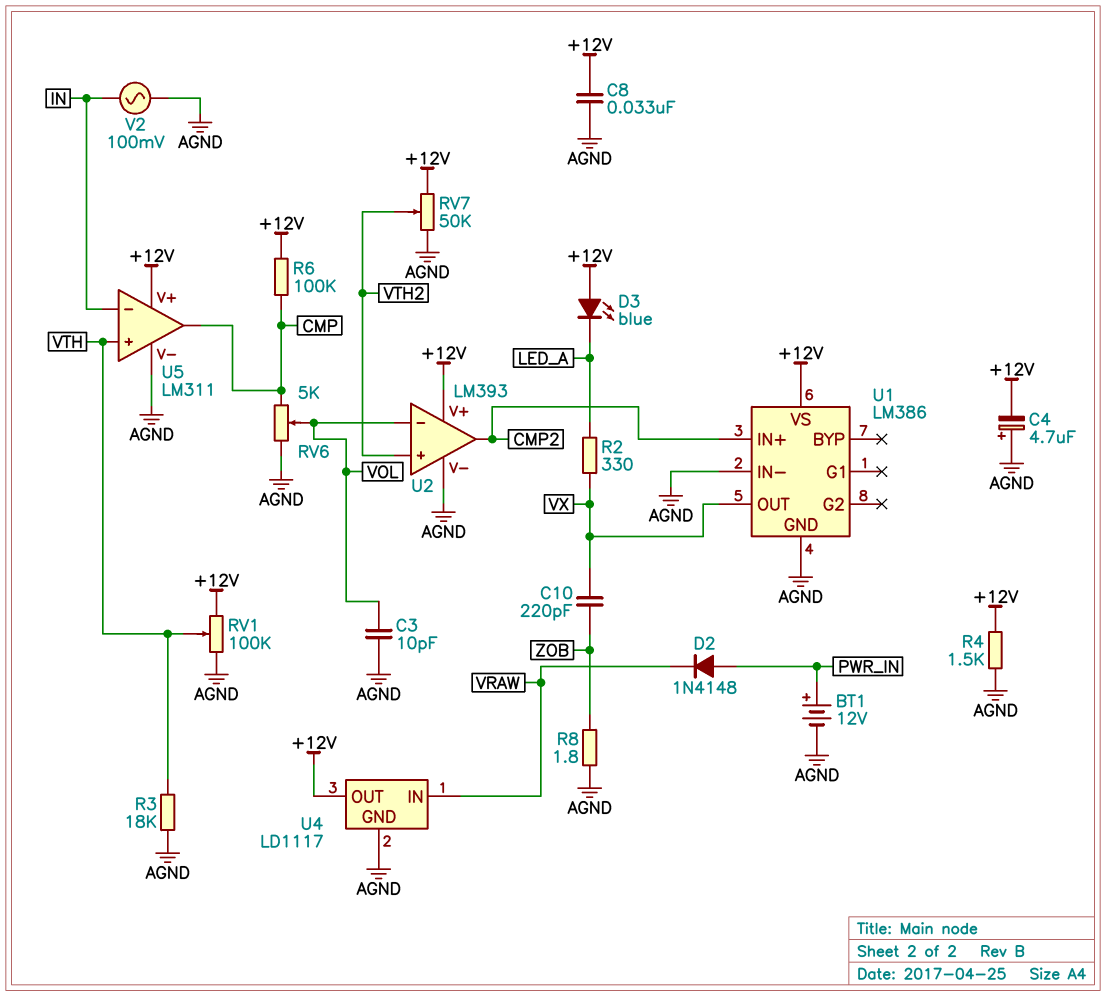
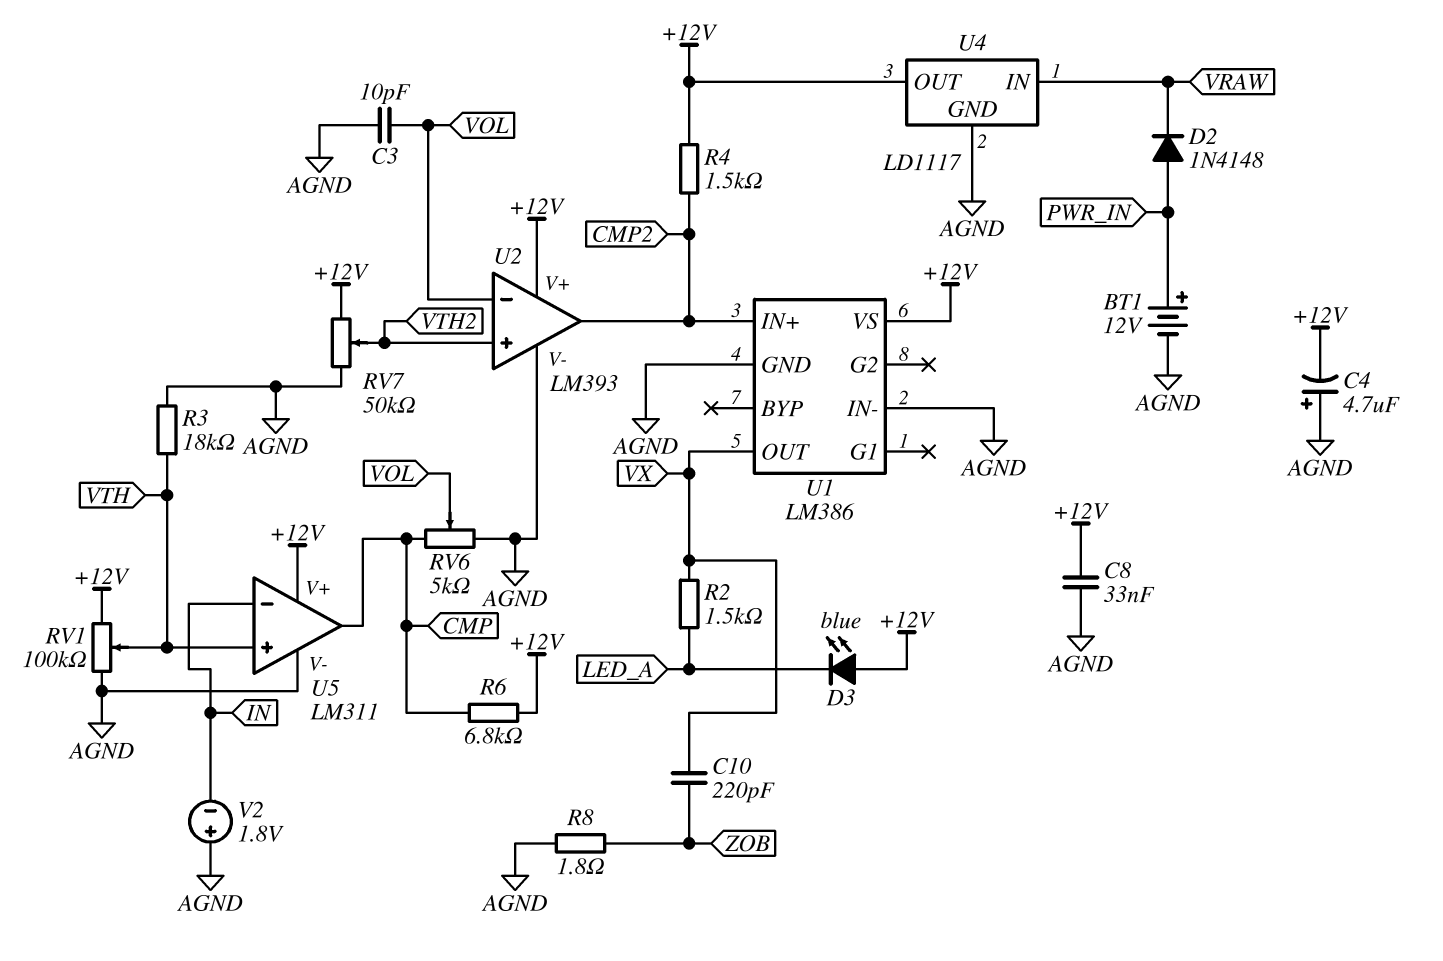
R2: 330 (LED_A, VX) -> 1.5k (LED_A, VX)
R4: 1.5k (+12V, AGND) -> 1.5k (+12V, CMP2)
R6: 100k (+12V, CMP) -> 6.8k (+12V, CMP)
V2: AC 100mV (AGND, IN) -> 1.8V (plus AGND, minus IN)

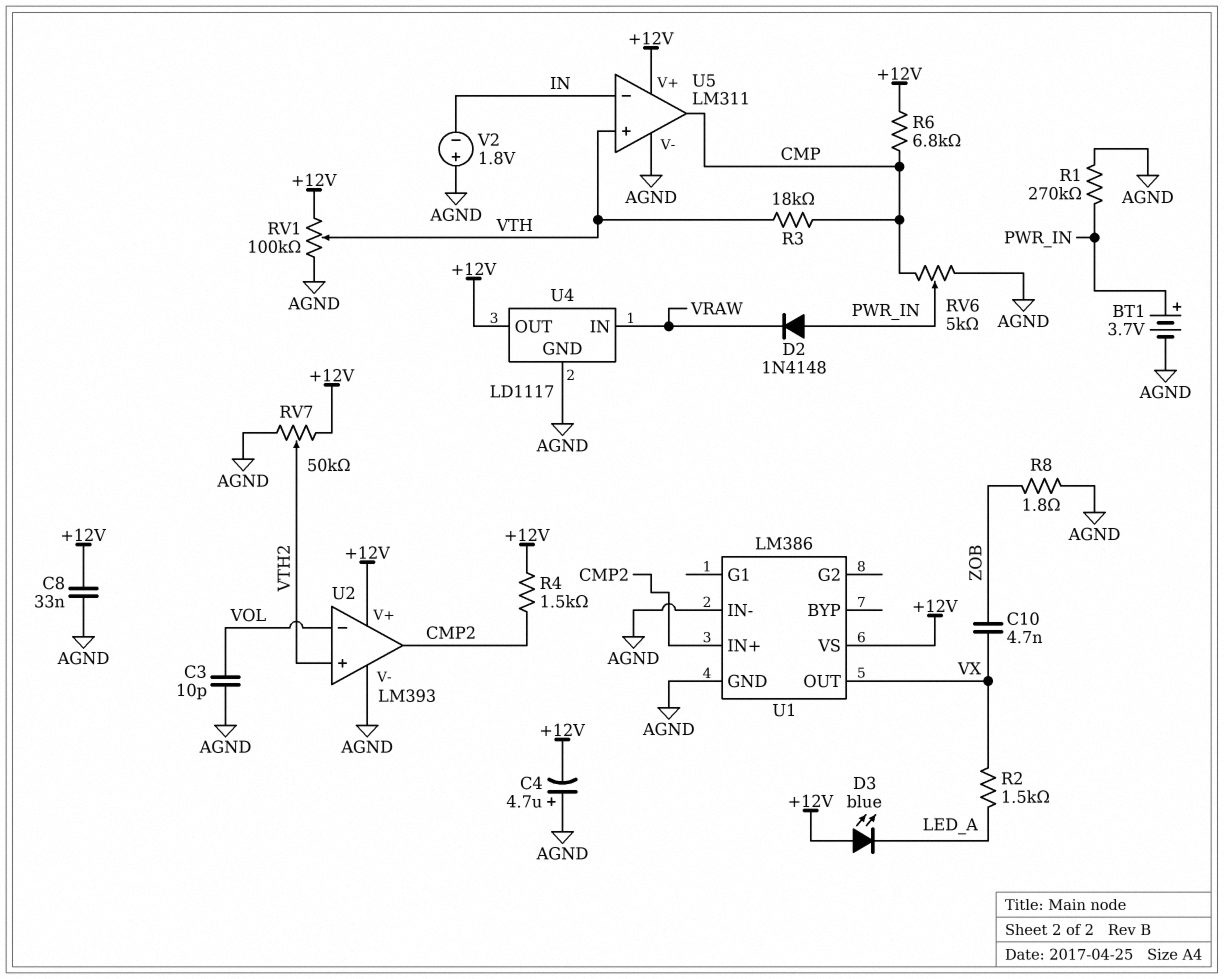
BT1: 12V (plus PWR_IN, minus AGND) -> 3.7V (plus PWR_IN, minus AGND)
C10: 220pF (VX, ZOB) -> 4.7nF (VX, ZOB)
R1: none -> 270k (AGND, PWR_IN)
R3: 18k (AGND, VTH) -> 18k (CMP, VTH)
RV6: 5k (AGND, CMP, wiper VOL) -> 5k (AGND, CMP, wiper PWR_IN)

